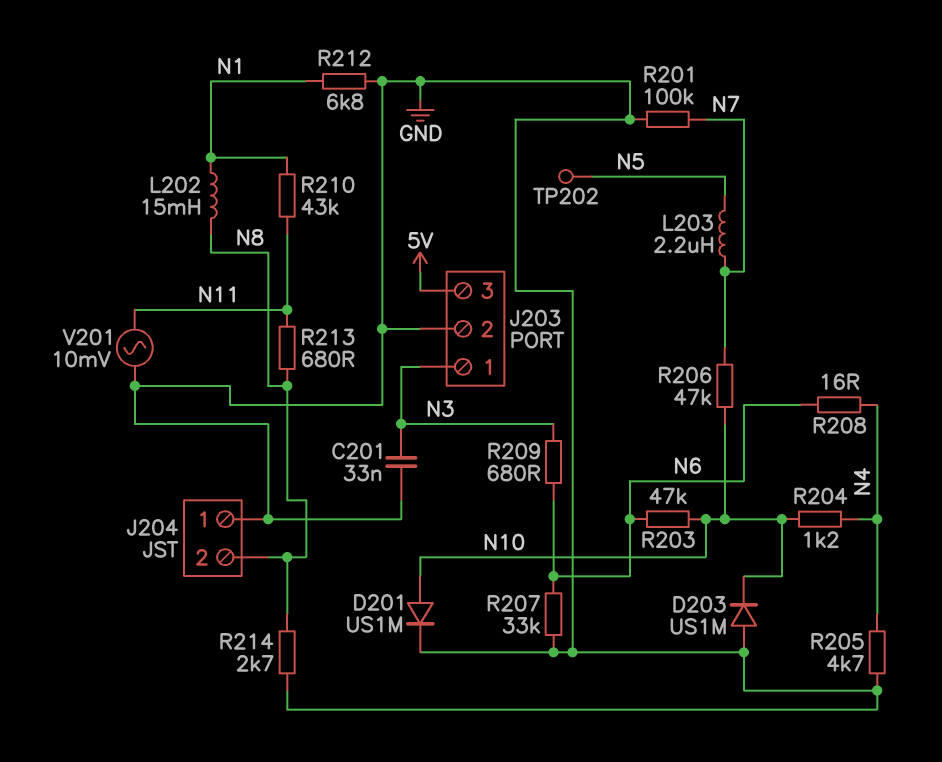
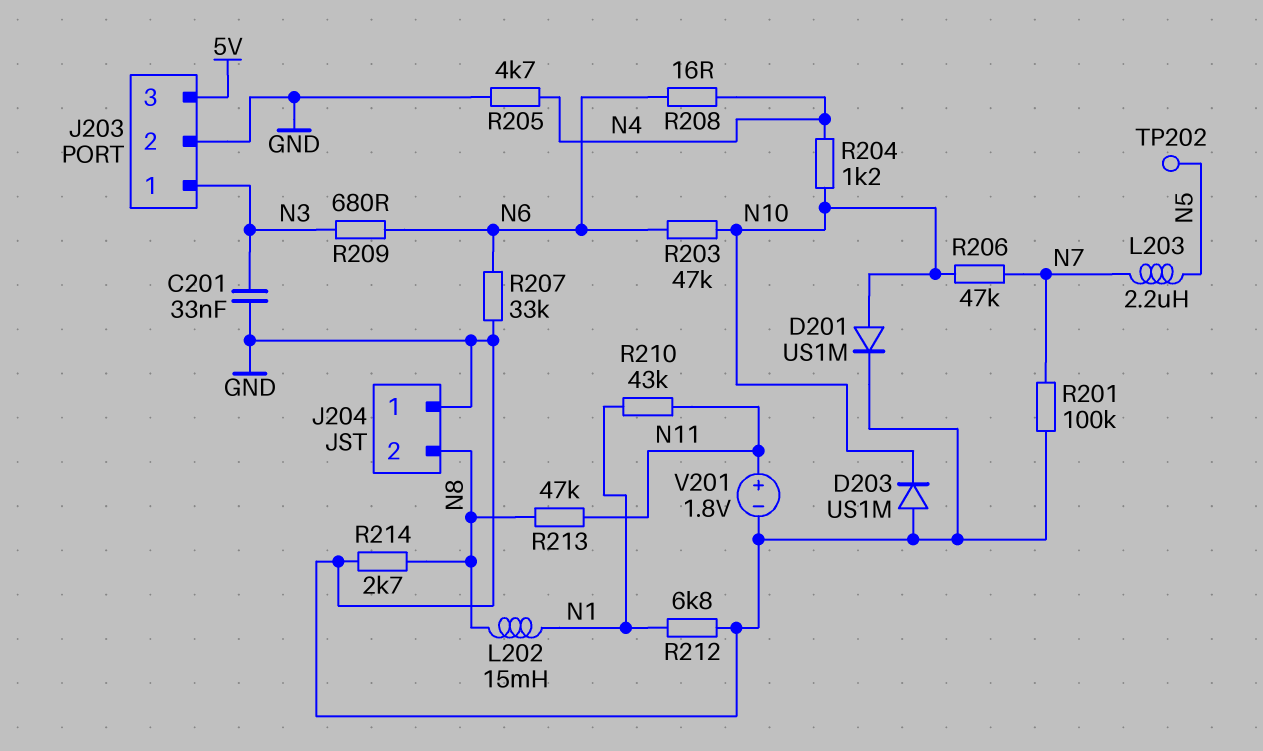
R213: 680 (N8, N11) -> 47k (N8, N11)
V201: AC 10mV (GND, N11) -> 1.8V (plus N11, minus GND)

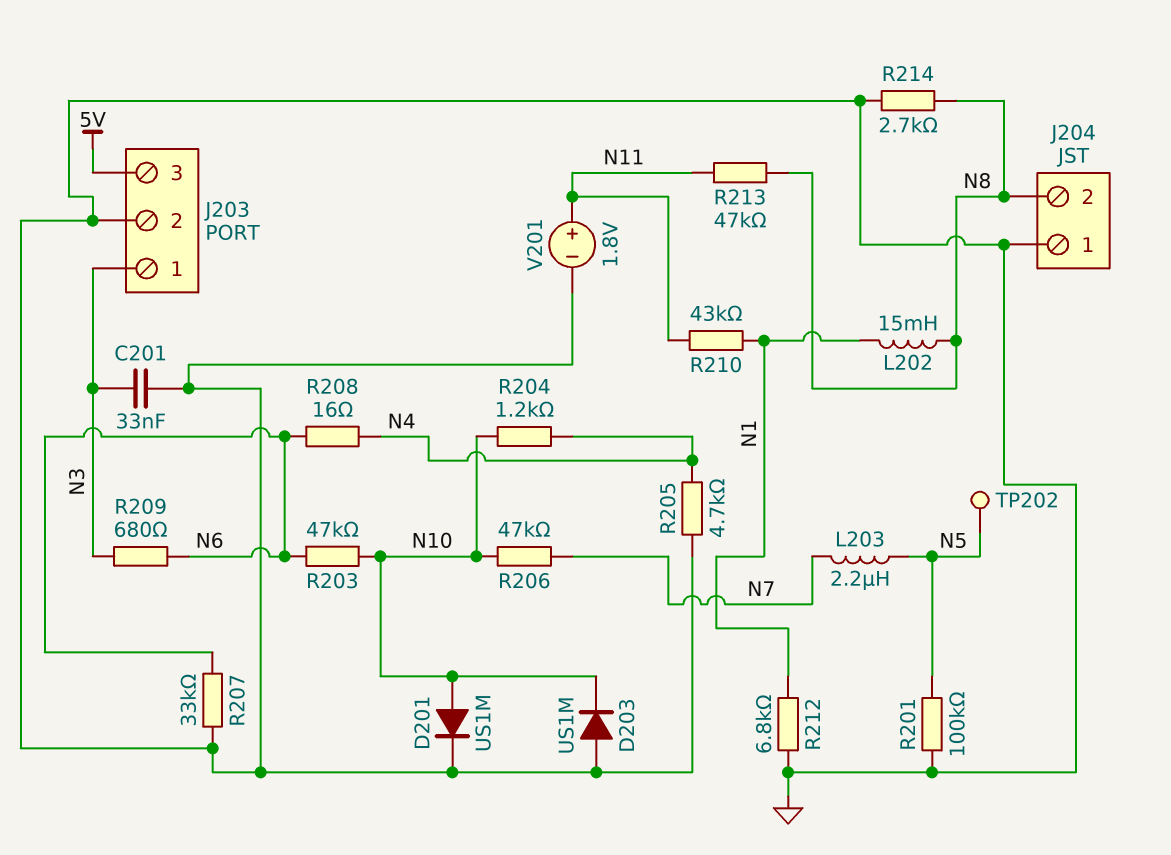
R201: 100k (GND, N7) -> 100k (GND, N5)

